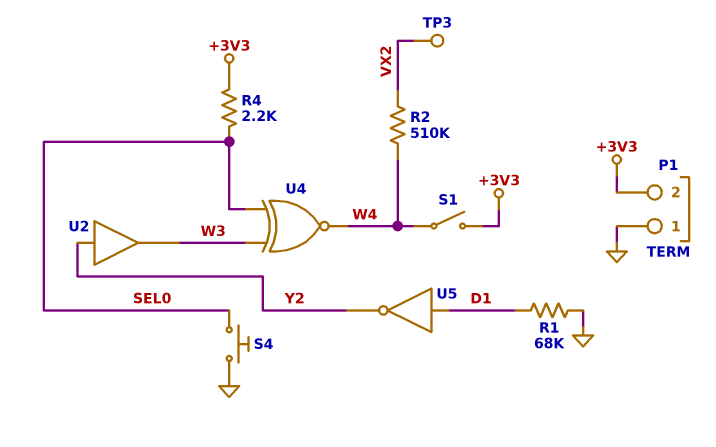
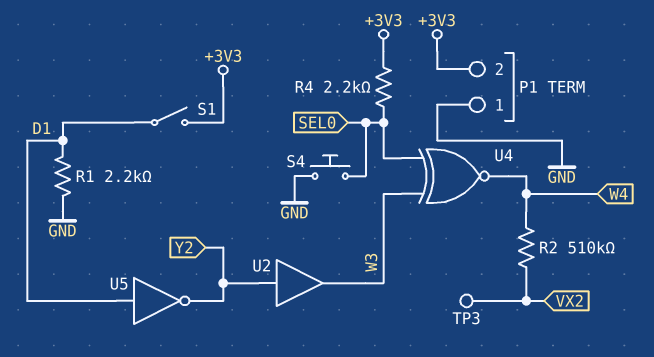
R1: 68k (D1, GND) -> 2.2k (D1, GND)
S1: switch (+3V3, W4) -> switch (+3V3, D1)

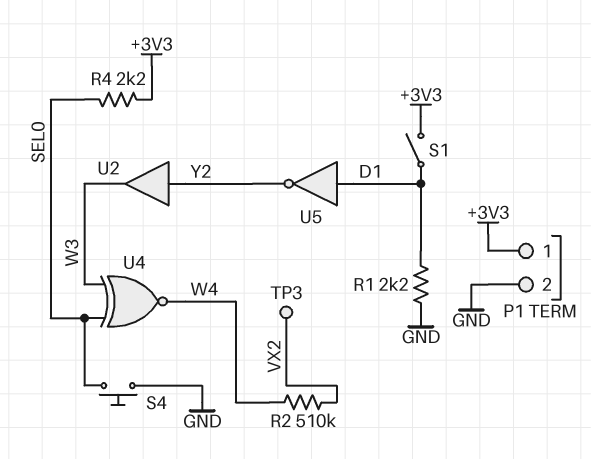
P1 pin 1: GND -> +3V3
P1 pin 2: +3V3 -> GND

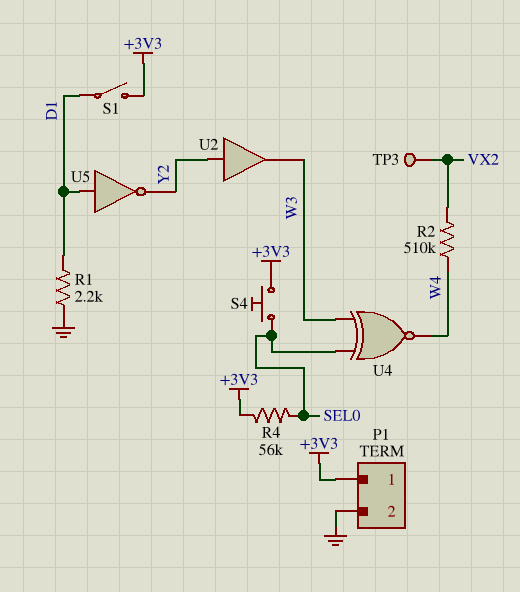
R4: 2.2k (+3V3, SEL0) -> 56k (+3V3, SEL0)
S4: button (GND, SEL0) -> button (+3V3, SEL0)

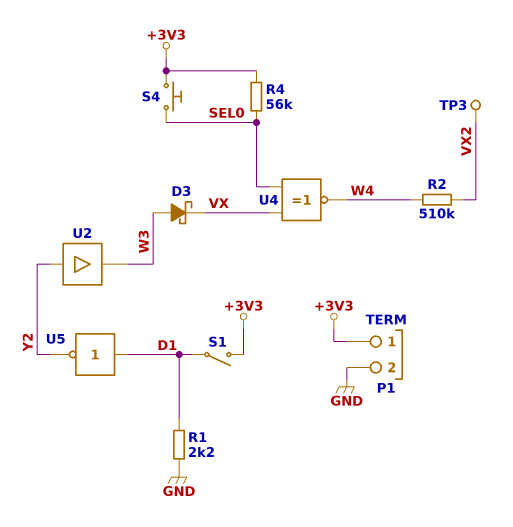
D3: none -> schottky (A W3, K VX)
U4: XNOR (in SEL0, in W3, out W4) -> XNOR (in SEL0, in VX, out W4)

